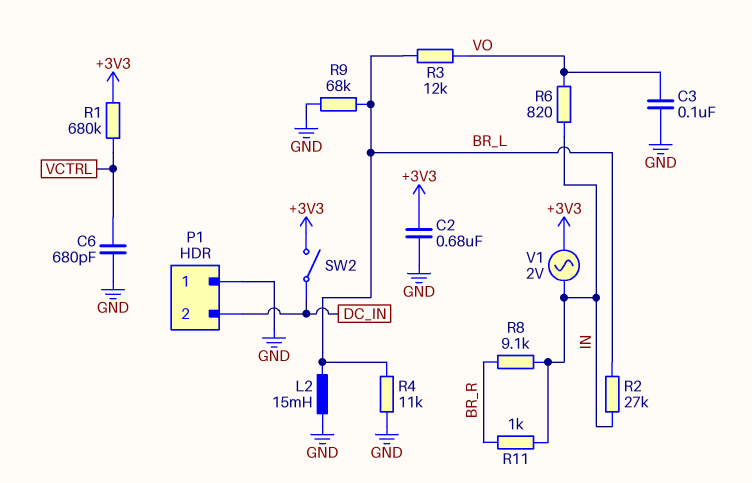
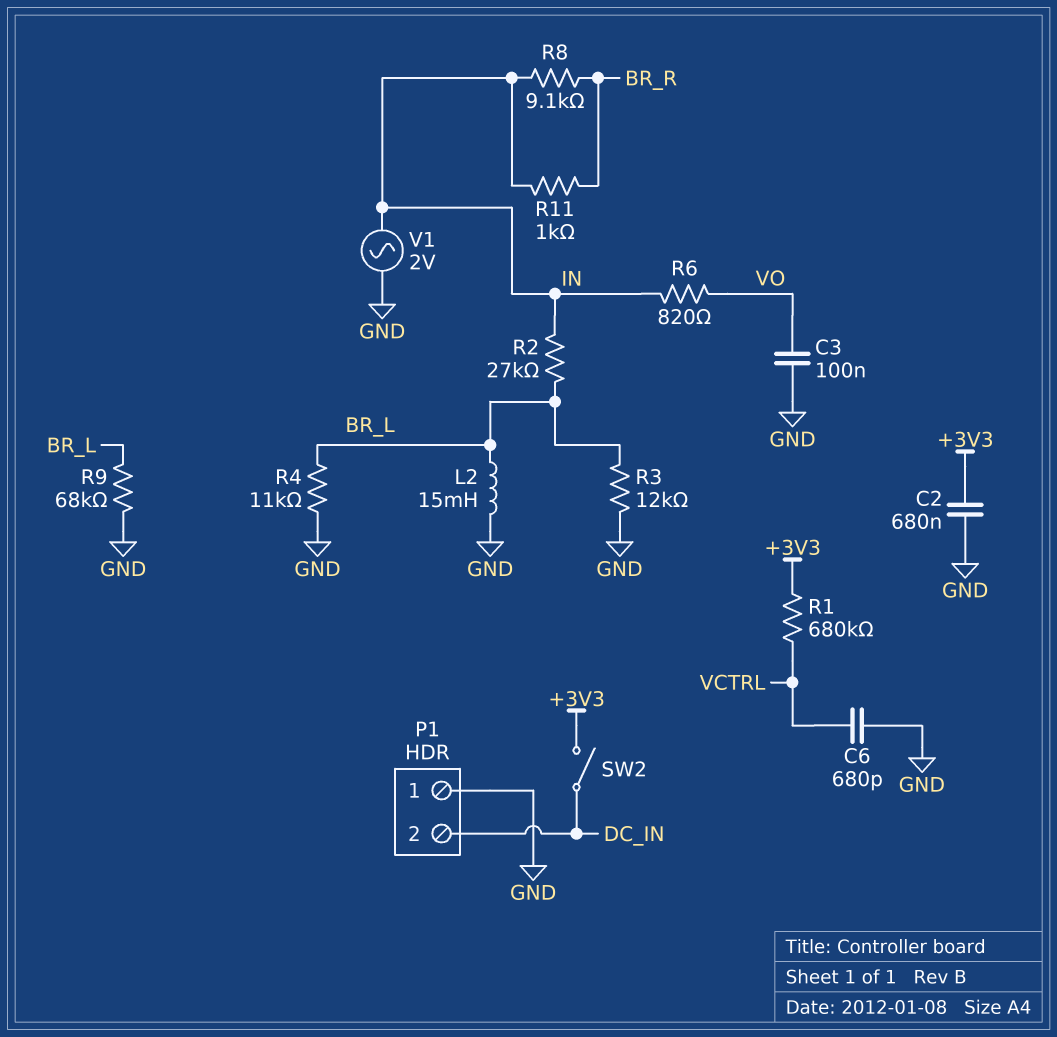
R3: 12k (BR_L, VO) -> 12k (BR_L, GND)
V1: AC 2V (+3V3, IN) -> AC 2V (GND, IN)

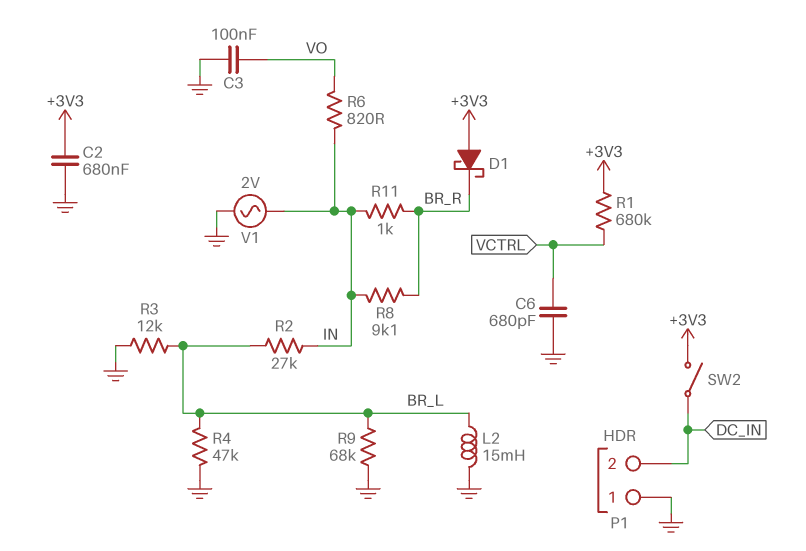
D1: none -> schottky (A +3V3, K BR_R)
R4: 11k (BR_L, GND) -> 47k (BR_L, GND)

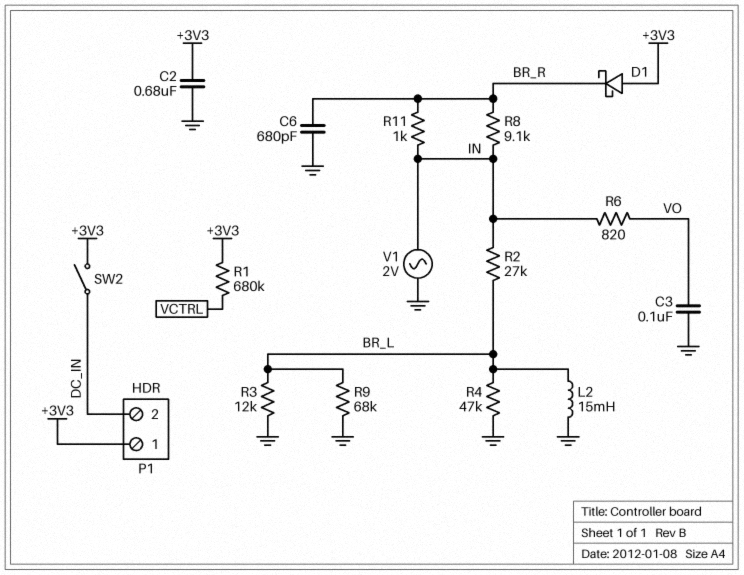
C6: 680pF (GND, VCTRL) -> 680pF (BR_R, GND)
P1 pin 1: GND -> +3V3

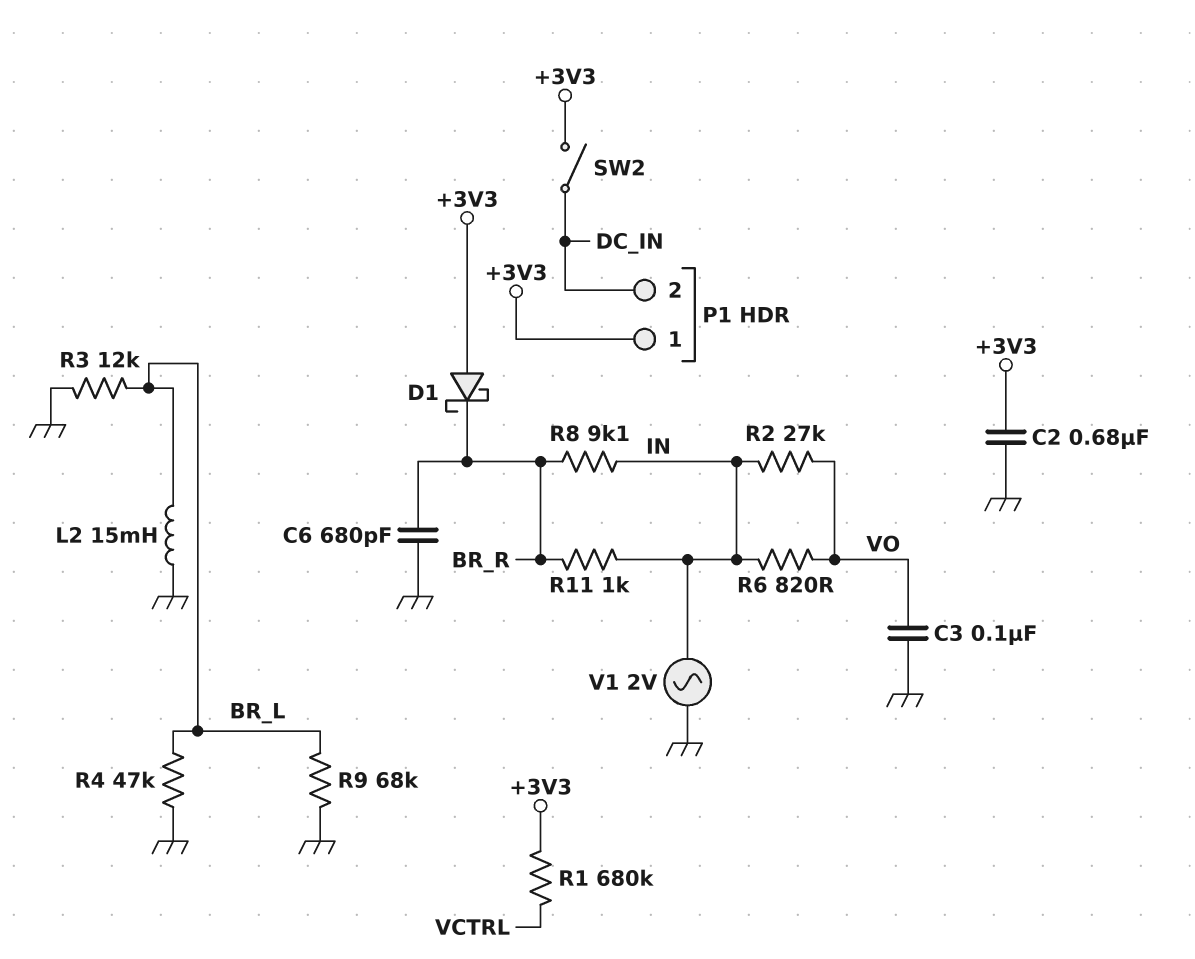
R2: 27k (BR_L, IN) -> 27k (IN, VO)

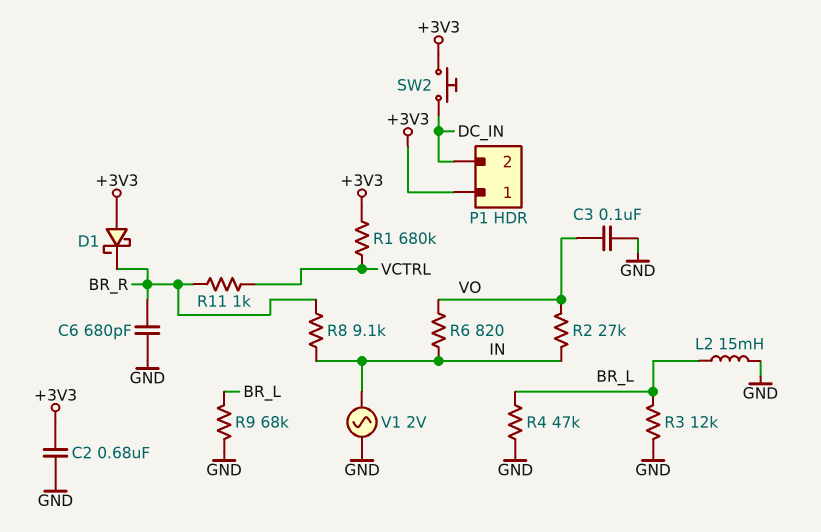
R11: 1k (BR_R, IN) -> 1k (BR_R, VCTRL)
SW2: switch (+3V3, DC_IN) -> button (+3V3, DC_IN)

